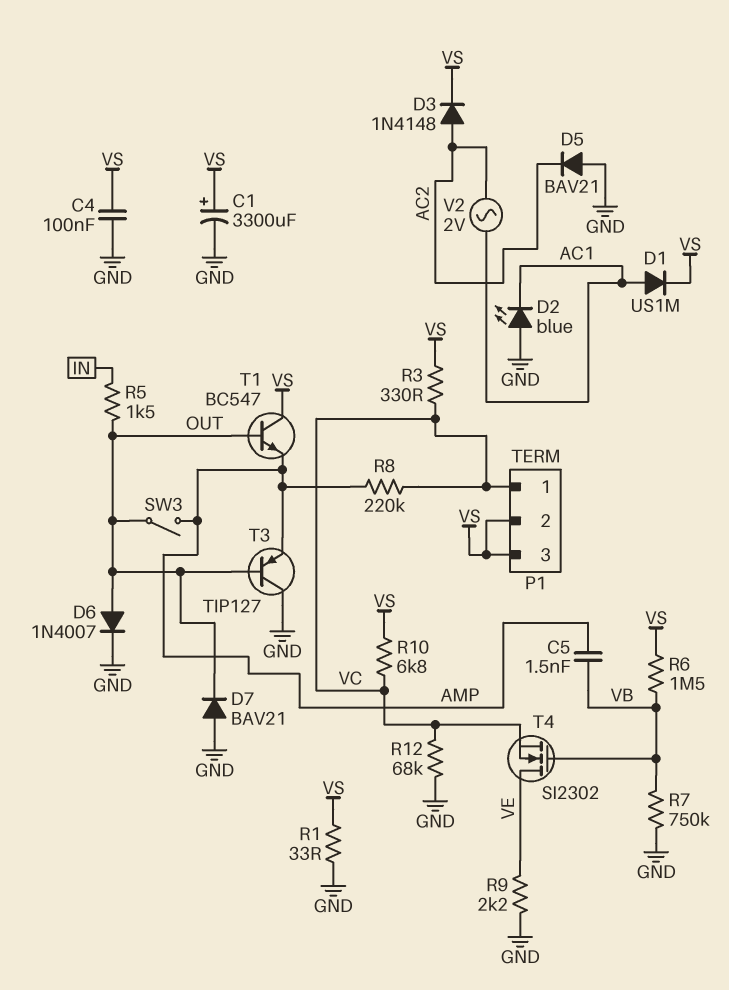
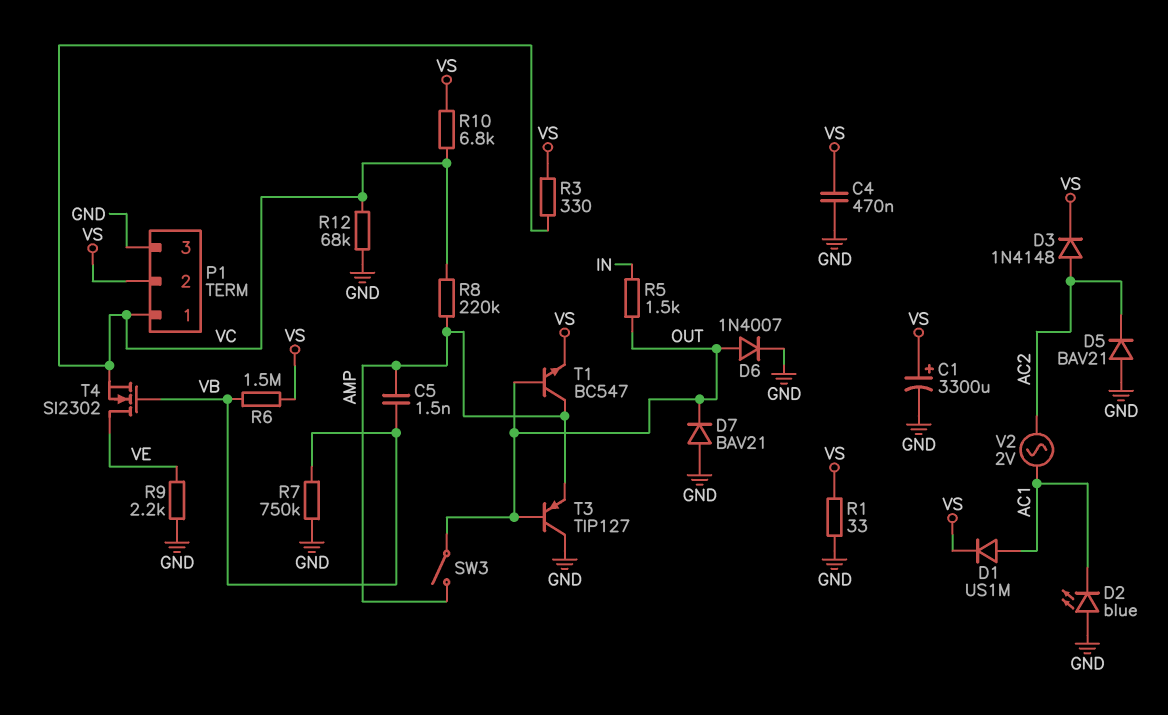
C4: 100nF (GND, VS) -> 470nF (GND, VS)
P1 pin 3: VS -> GND
T1: NPN BC547 (B OUT, C VS, E AMP) -> NPN BC547 (B OUT, C AMP, E VS)

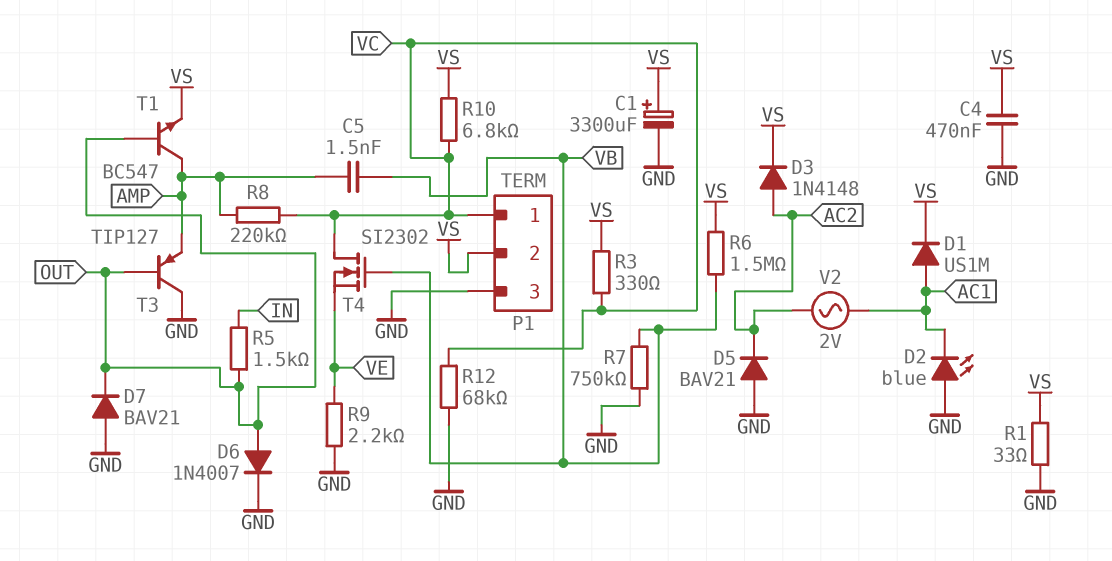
SW3: switch (AMP, OUT) -> none
T4: NMOS SI2302 (G VB, D VE, S VC) -> NMOS SI2302 (G VB, D VC, S VE)

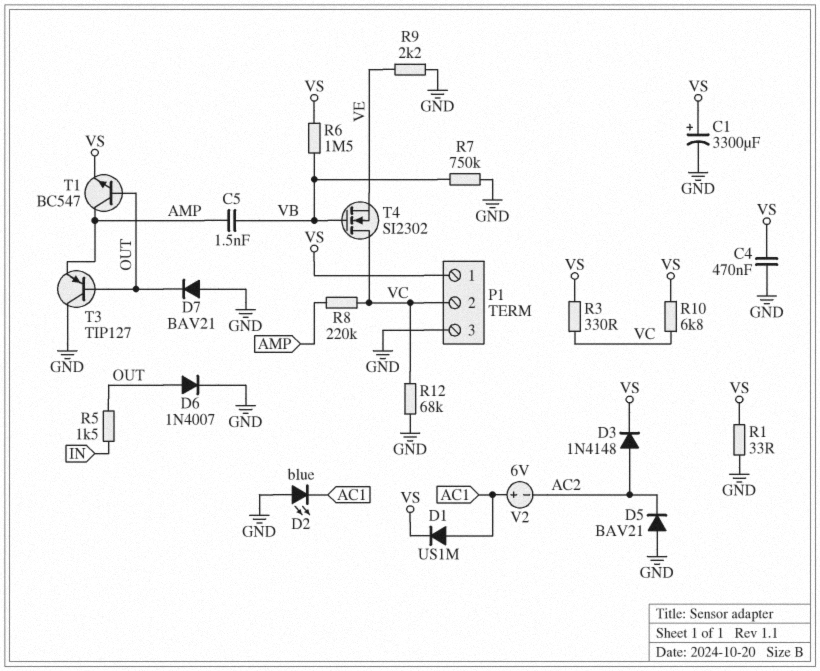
P1 pin 1: VC -> VS
P1 pin 2: VS -> VC
V2: AC 2V (AC1, AC2) -> 6V (plus AC1, minus AC2)

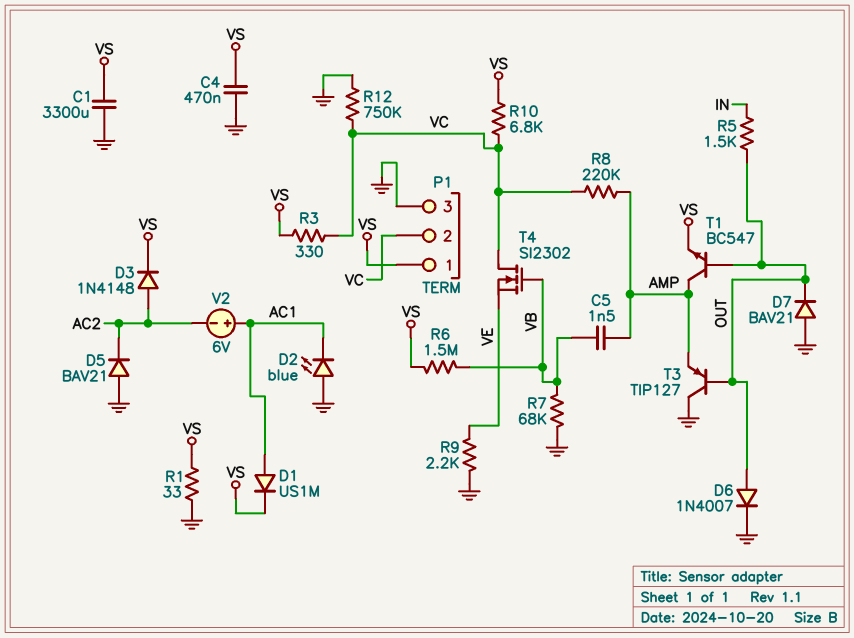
C1: 3300uF (plus VS, minus GND) -> 3300uF (GND, VS)
R7: 750k (GND, VB) -> 68k (GND, VB)
R12: 68k (GND, VC) -> 750k (GND, VC)

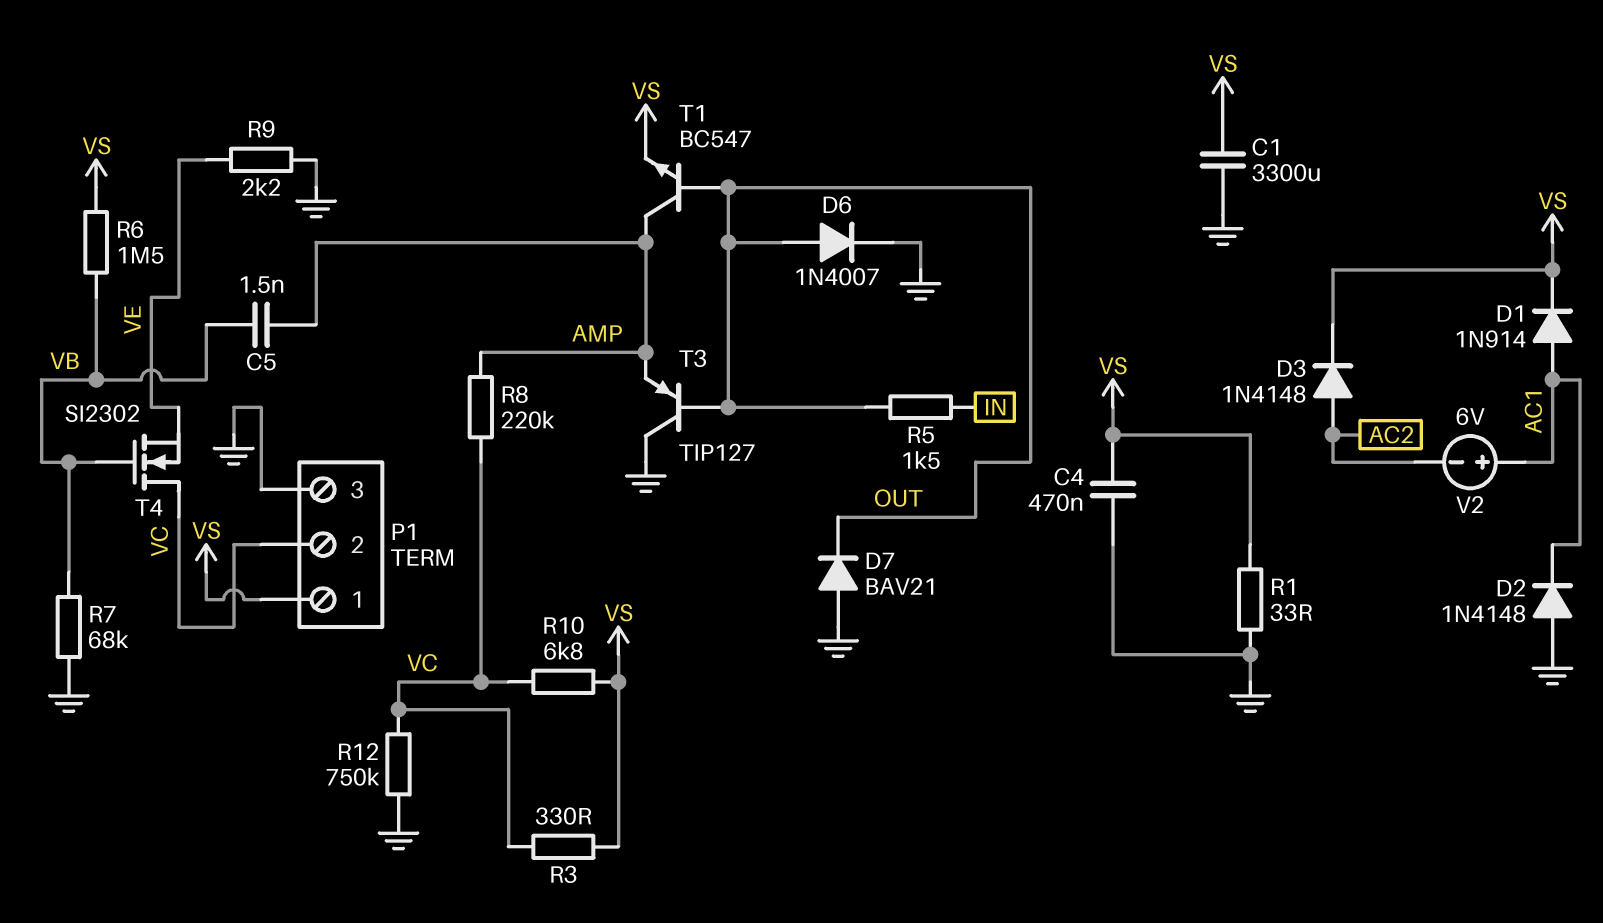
D1: diode US1M (A AC1, K VS) -> diode 1N914 (A AC1, K VS)
D2: LED blue (A GND, K AC1) -> diode 1N4148 (A GND, K AC1)
D5: diode BAV21 (A GND, K AC2) -> none

